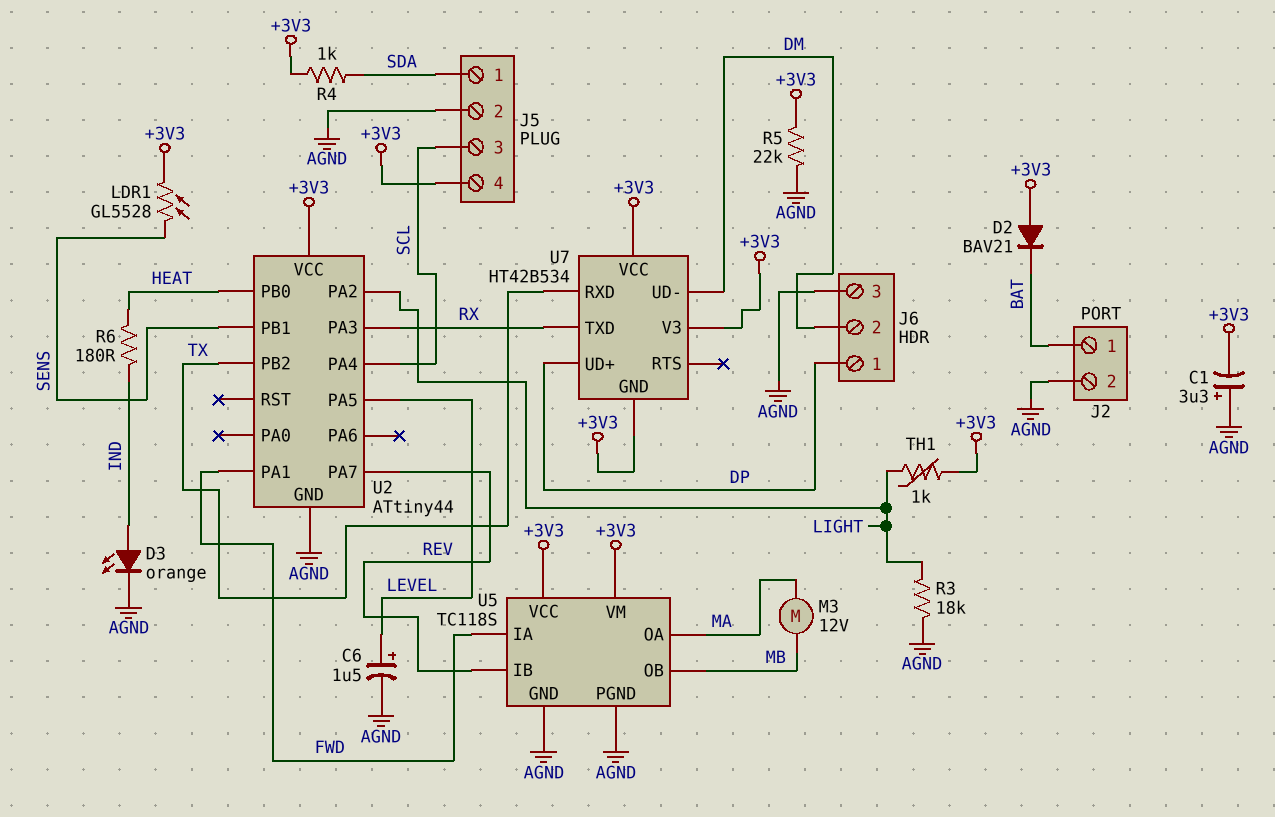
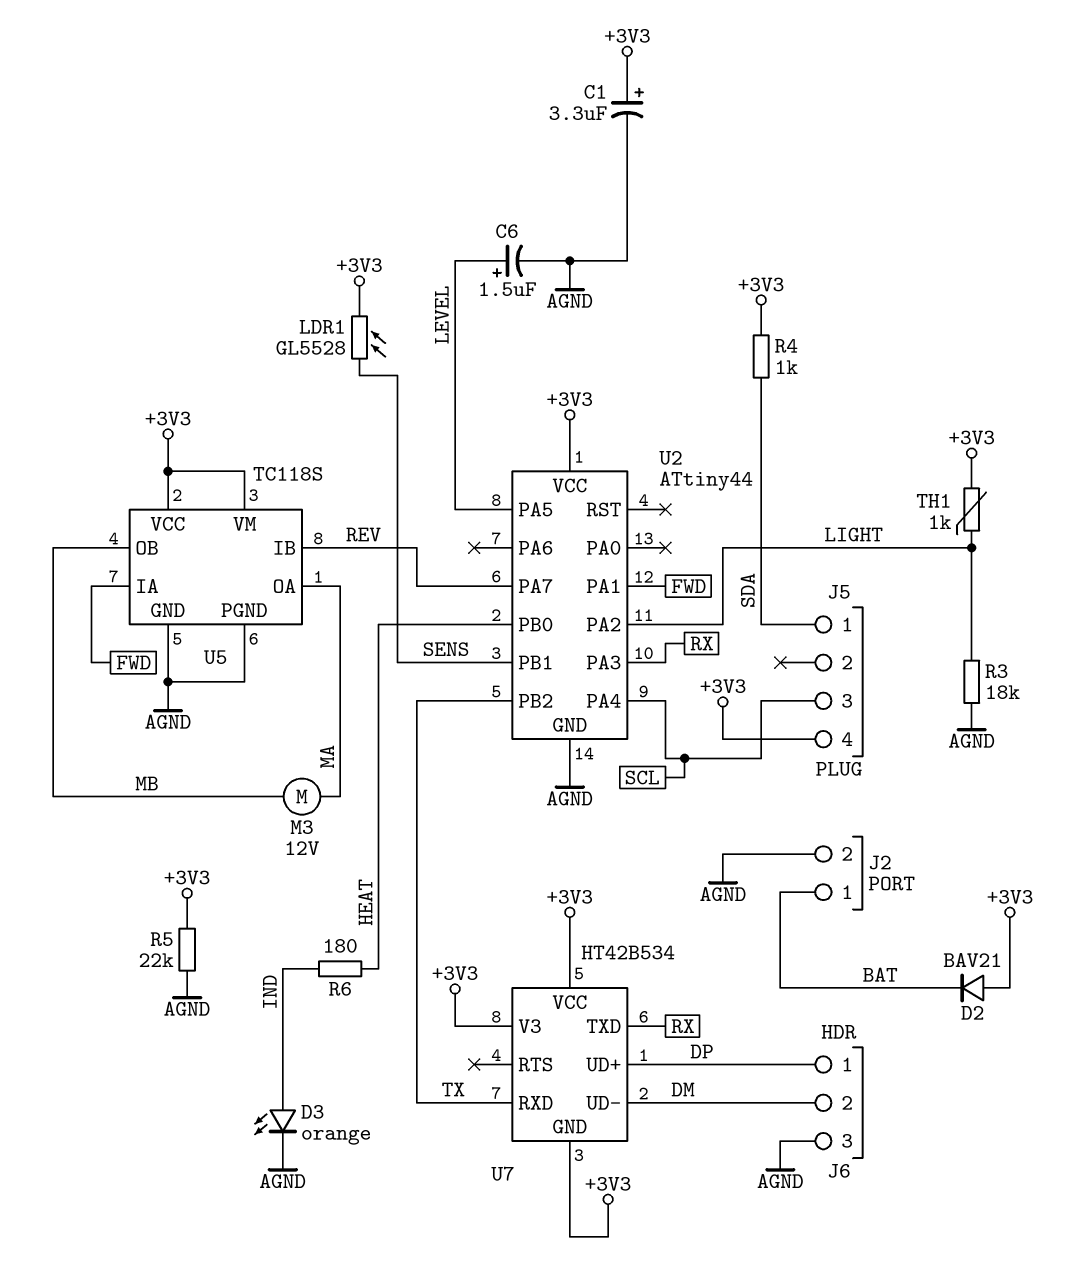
C1: 3.3uF (plus AGND, minus +3V3) -> 3.3uF (plus +3V3, minus AGND)
J5 pin 2: AGND -> none

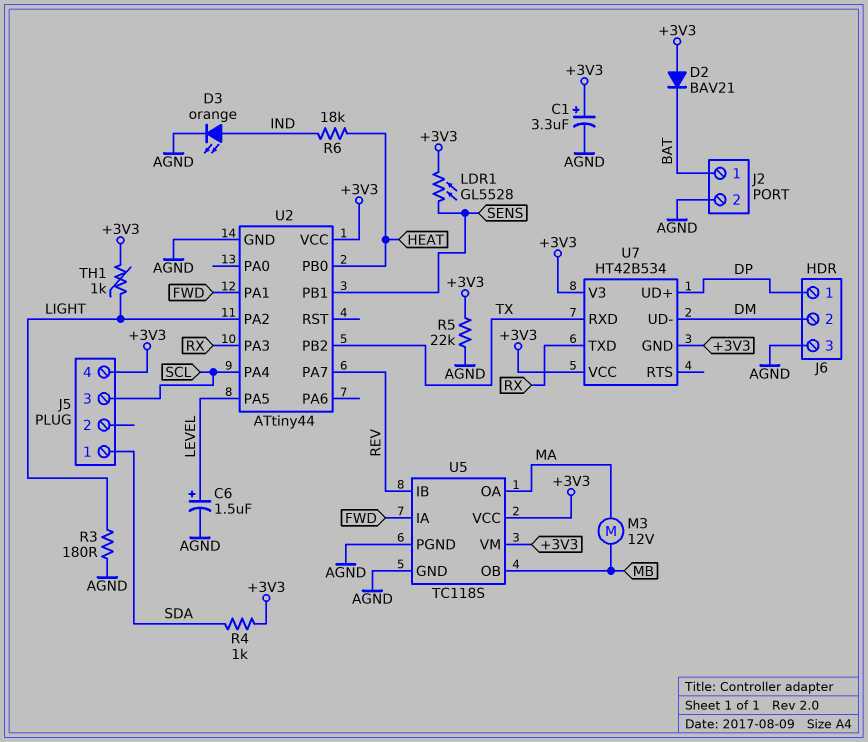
R3: 18k (AGND, LIGHT) -> 180 (AGND, LIGHT)
R6: 180 (HEAT, IND) -> 18k (HEAT, IND)

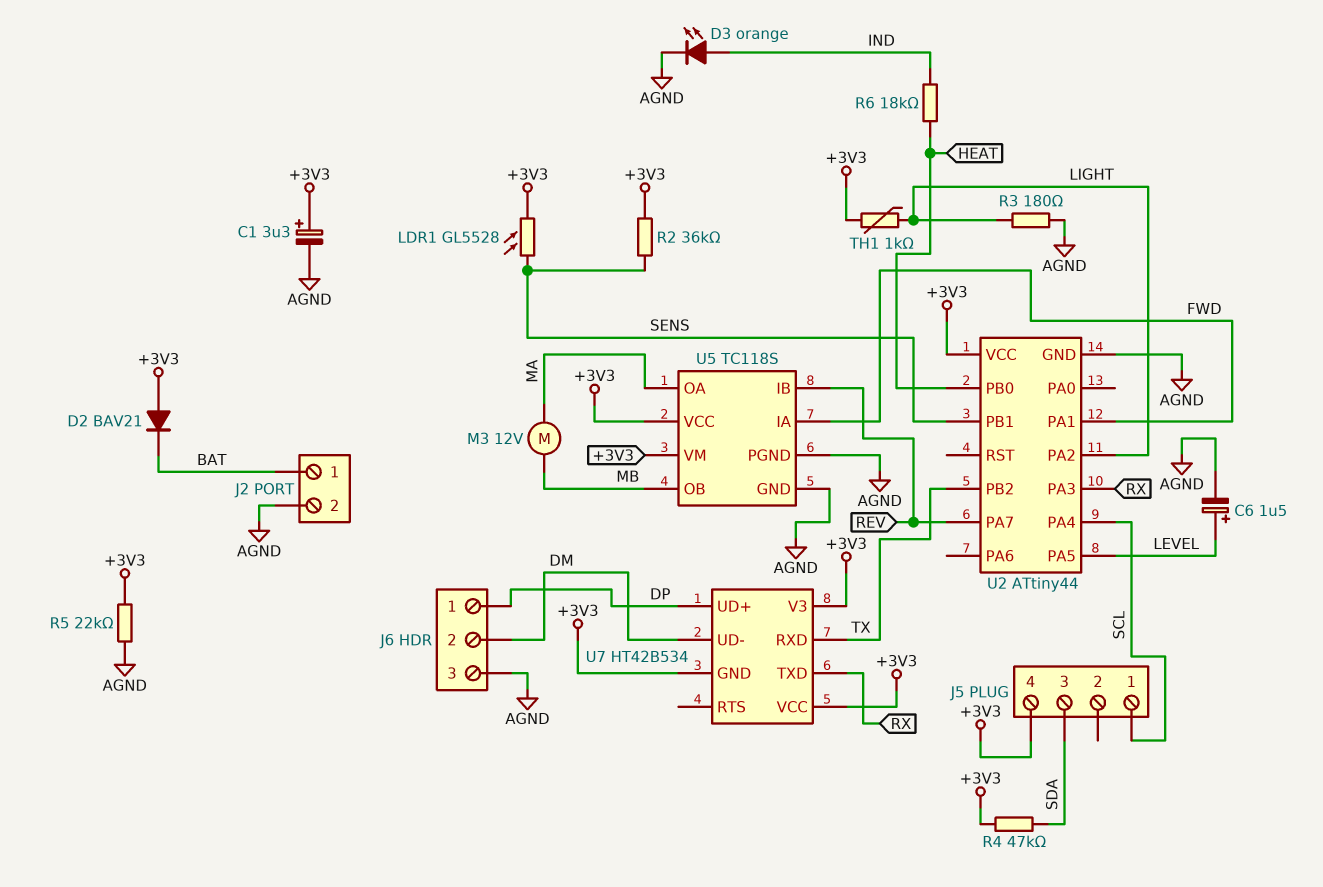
J5 pin 1: SDA -> SCL
J5 pin 3: SCL -> SDA
R2: none -> 36k (+3V3, SENS)
R4: 1k (+3V3, SDA) -> 47k (+3V3, SDA)

